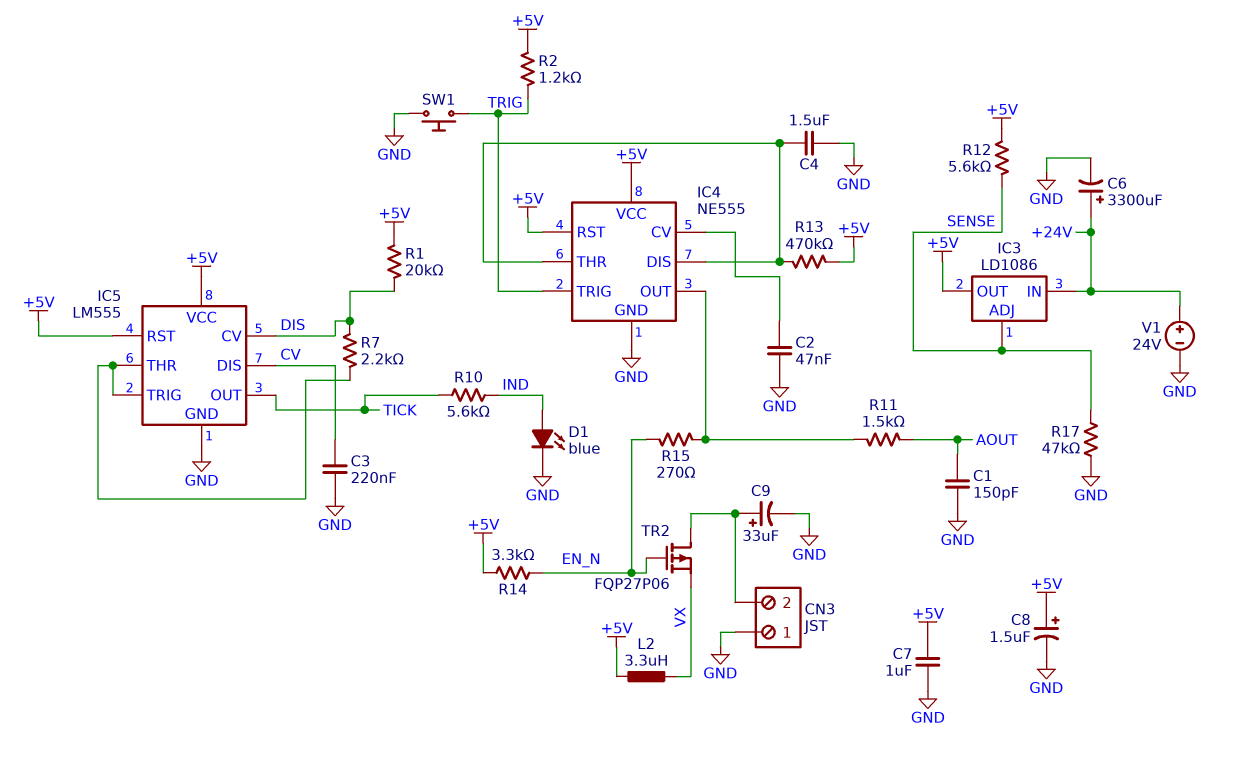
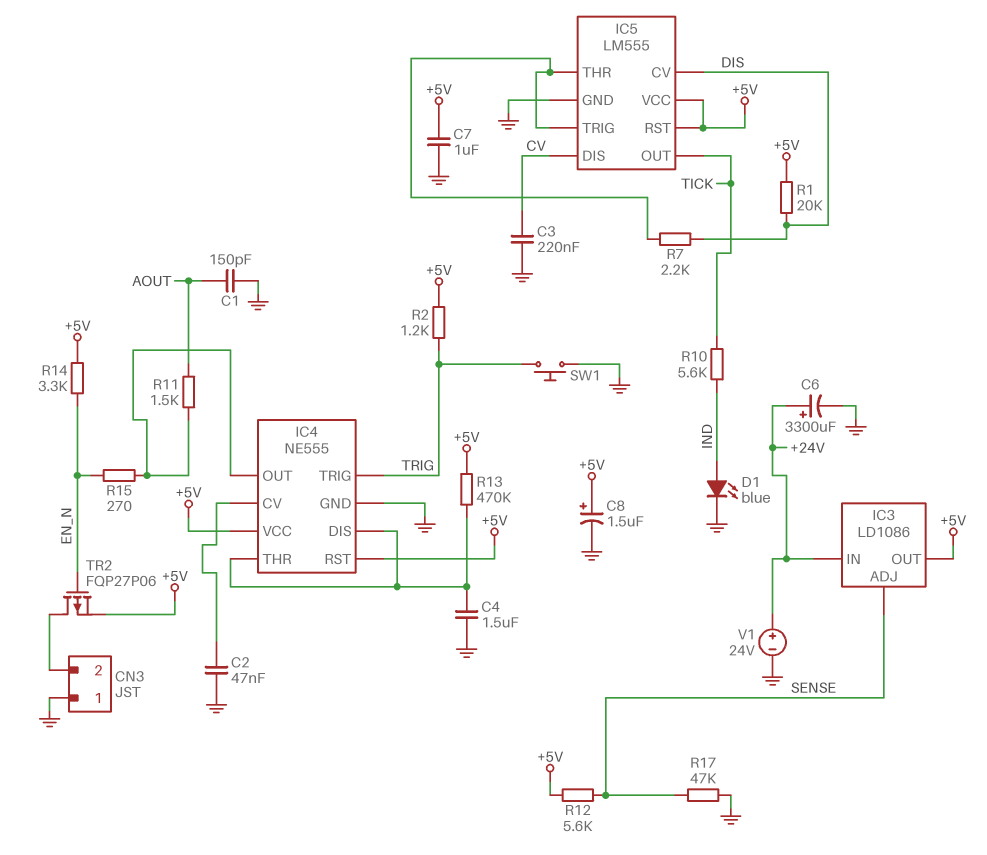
C9: 33uF (plus CN3/2, minus GND) -> none
L2: 3.3uH (+5V, VX) -> none
TR2: PMOS FQP27P06 (G EN_N, D CN3/2, S VX) -> PMOS FQP27P06 (G EN_N, D CN3/2, S +5V)

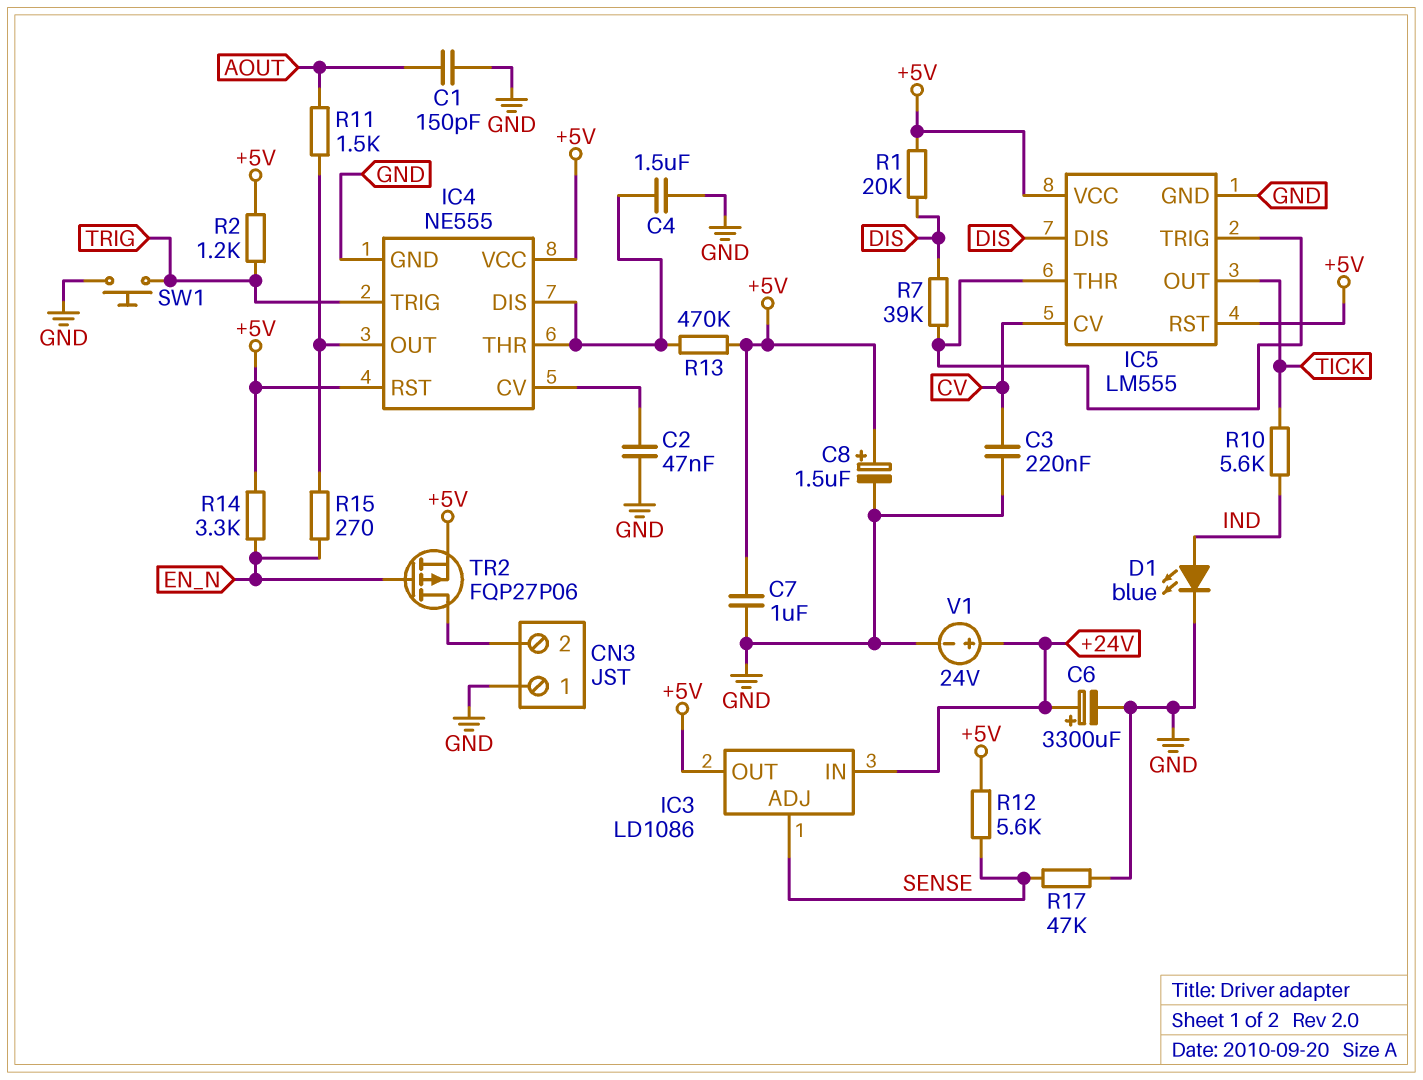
IC5 pin CV: DIS -> CV
IC5 pin DIS: CV -> DIS
R7: 2.2k (DIS, IC5/THR) -> 39k (DIS, IC5/THR)

